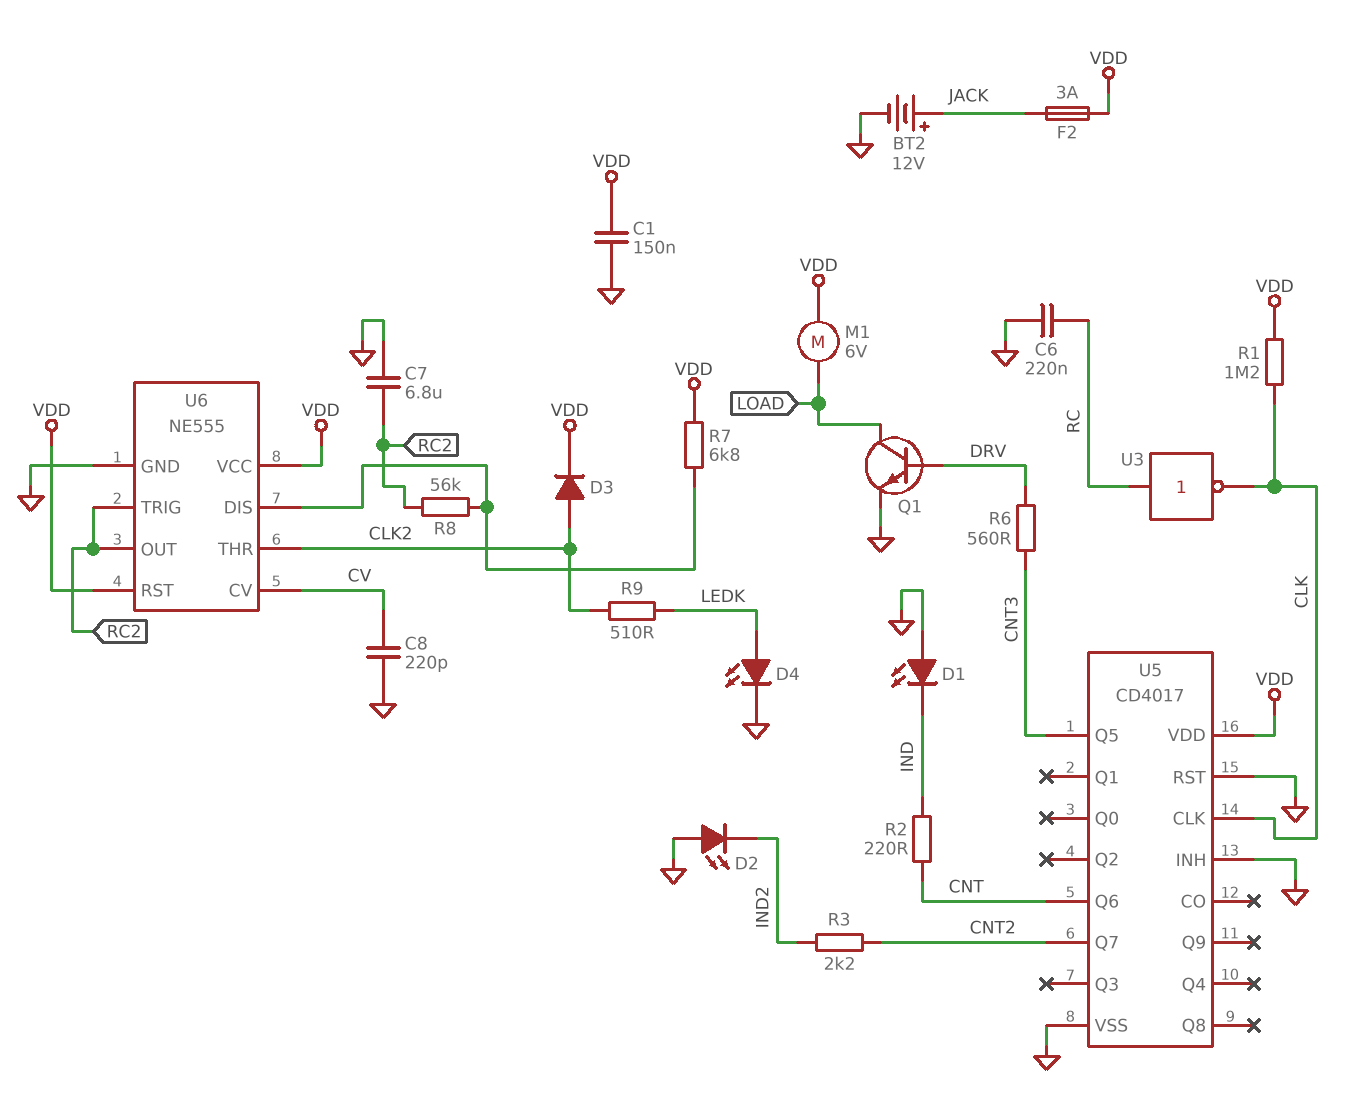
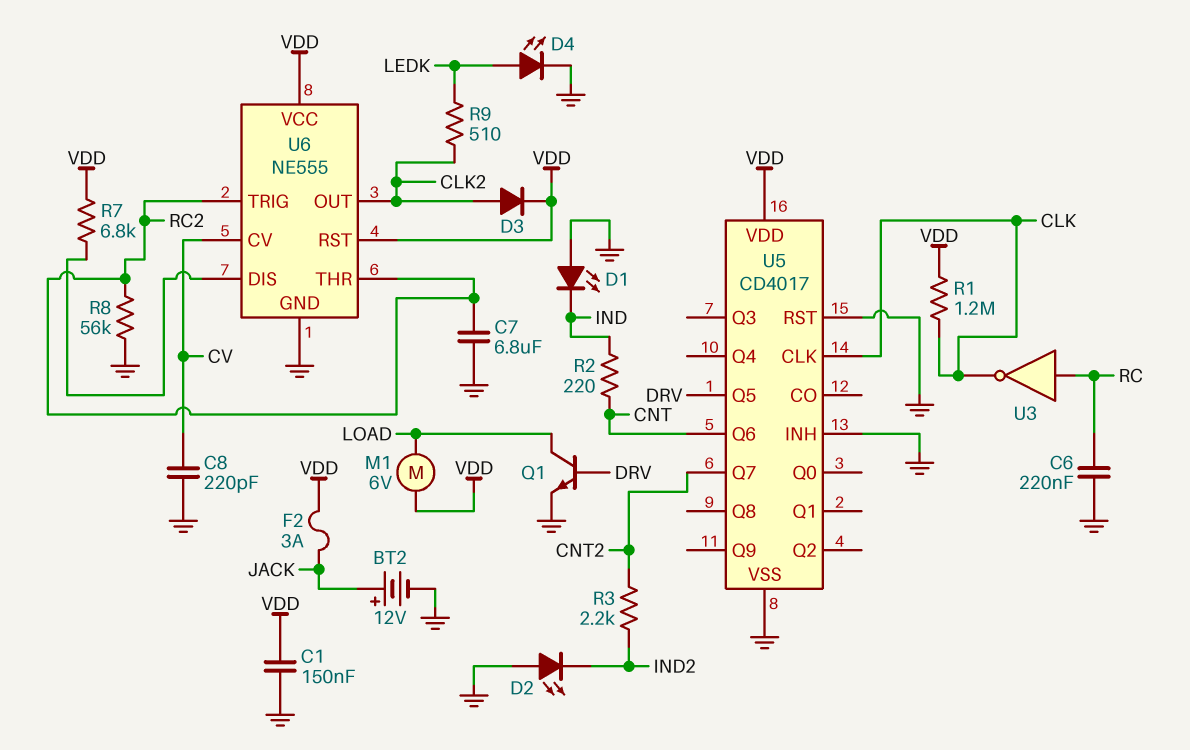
R6: 560 (CNT3, DRV) -> none
R8: 56k (RC2, U6/DIS) -> 56k (GND, RC2)
U5 pin Q5: CNT3 -> DRV
U6 pin OUT: RC2 -> CLK2
U6 pin THR: CLK2 -> RC2

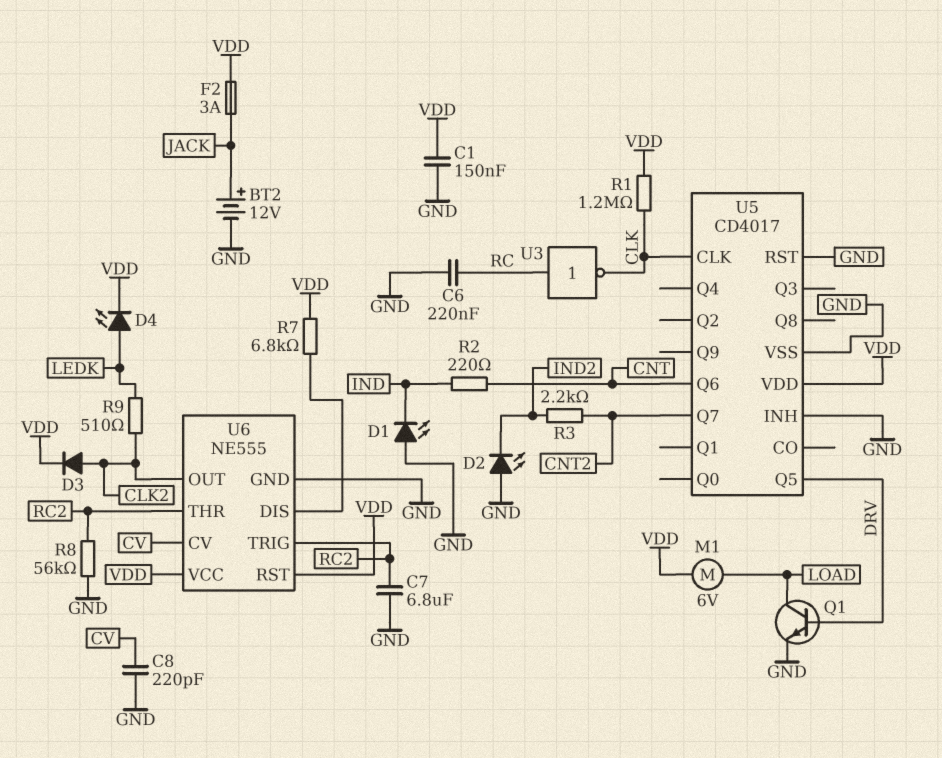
D4: LED (A LEDK, K GND) -> LED (A LEDK, K VDD)

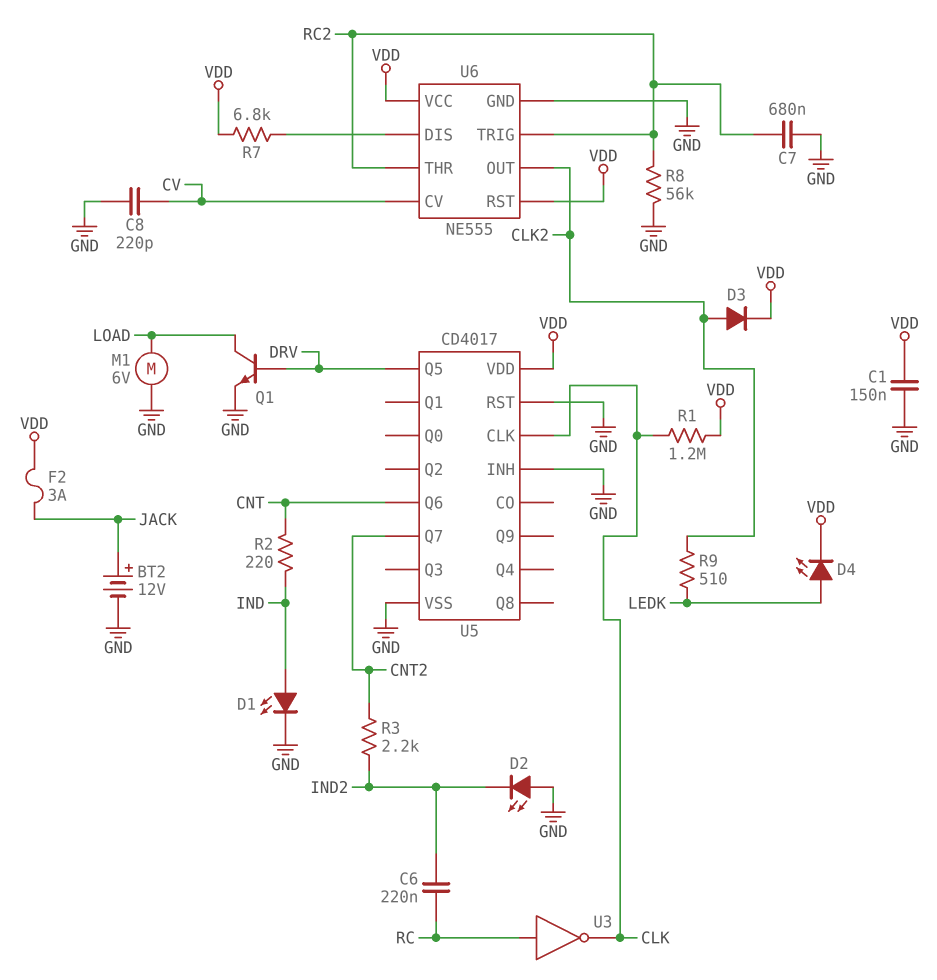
C6: 220nF (GND, RC) -> 220nF (IND2, RC)
C7: 6.8uF (GND, RC2) -> 680nF (GND, RC2)
D1: LED (A GND, K IND) -> LED (A IND, K GND)
M1: motor 6V (LOAD, VDD) -> motor 6V (GND, LOAD)

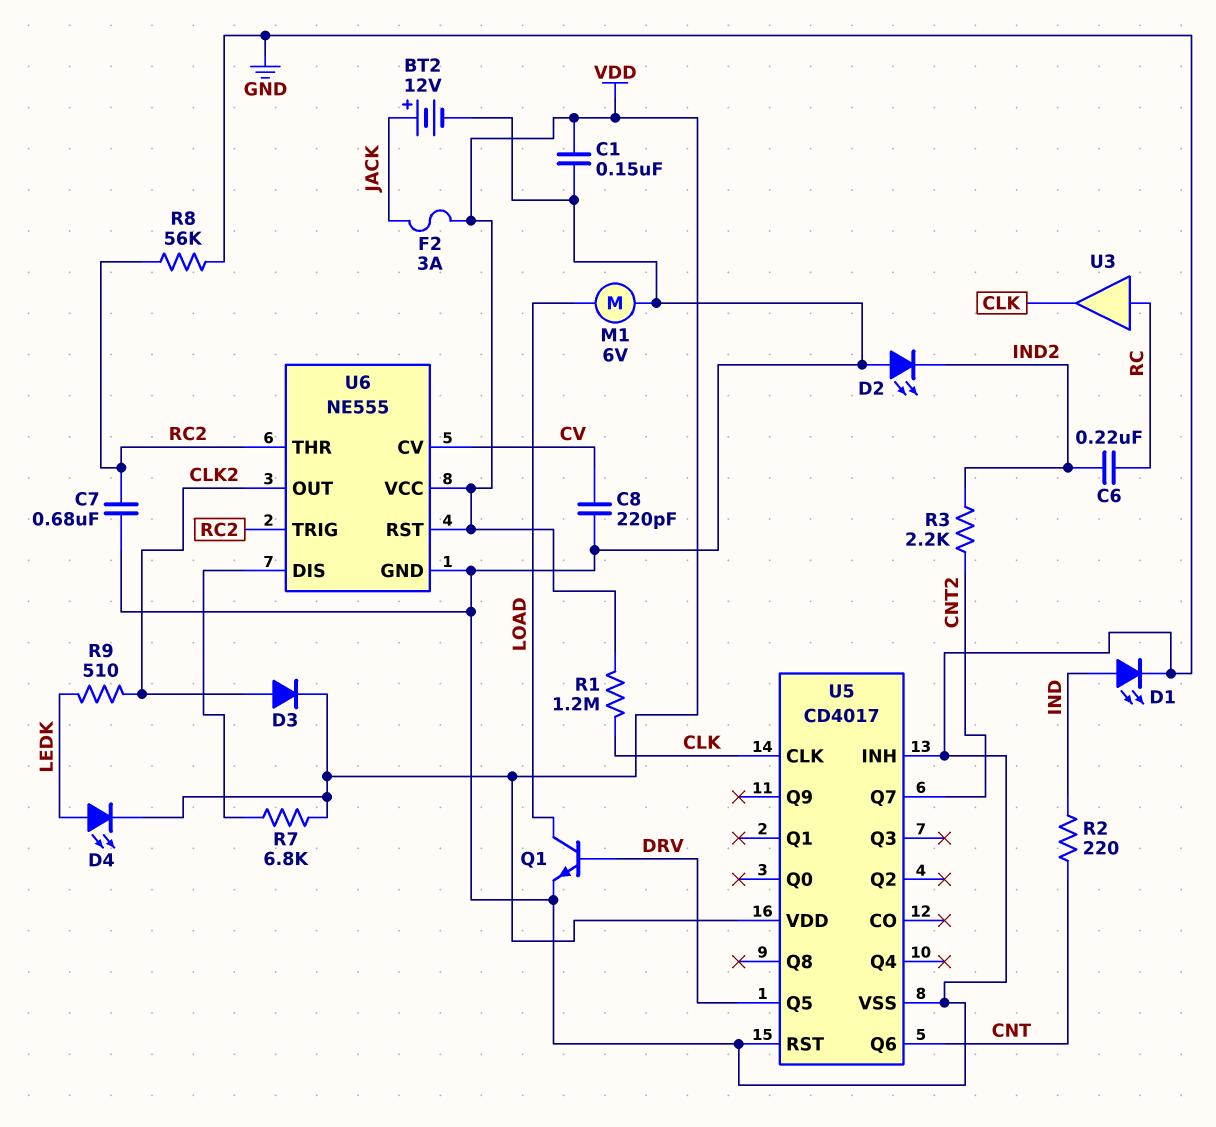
U3: NOT (in RC, out CLK) -> buffer (in RC, out CLK)

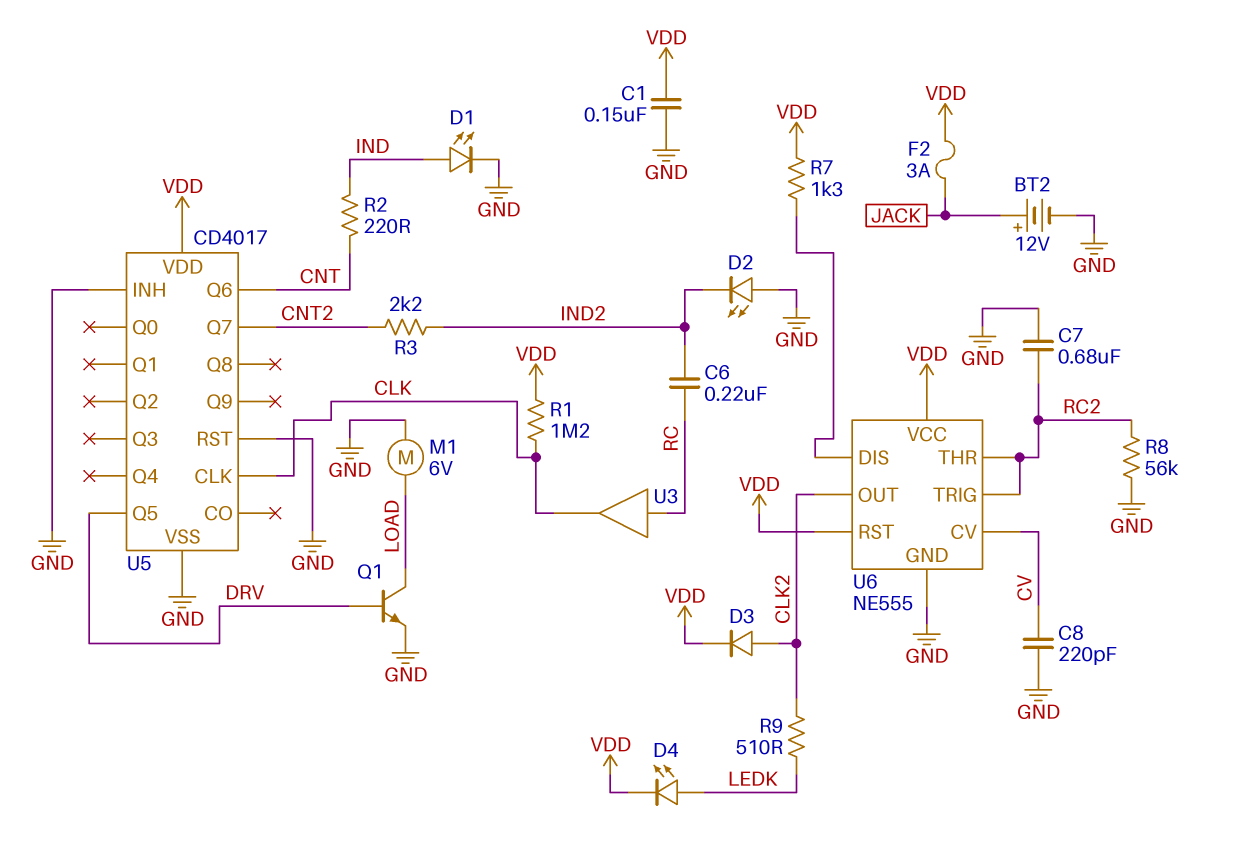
R7: 6.8k (U6/DIS, VDD) -> 1.3k (U6/DIS, VDD)

